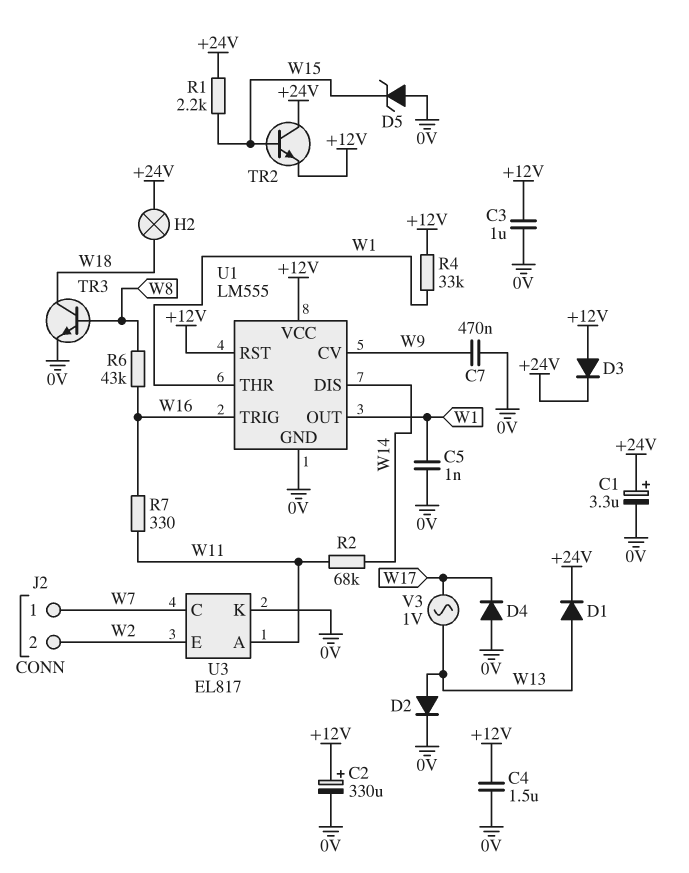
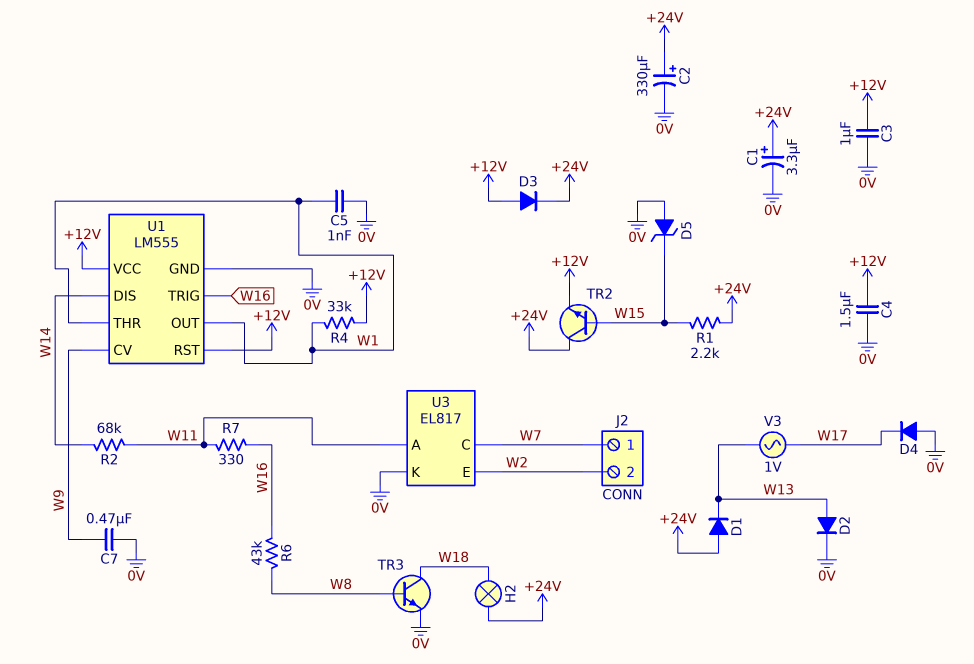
C2: 330uF (plus +12V, minus 0V) -> 330uF (plus +24V, minus 0V)
D1: diode (A W13, K +24V) -> diode (A +24V, K W13)

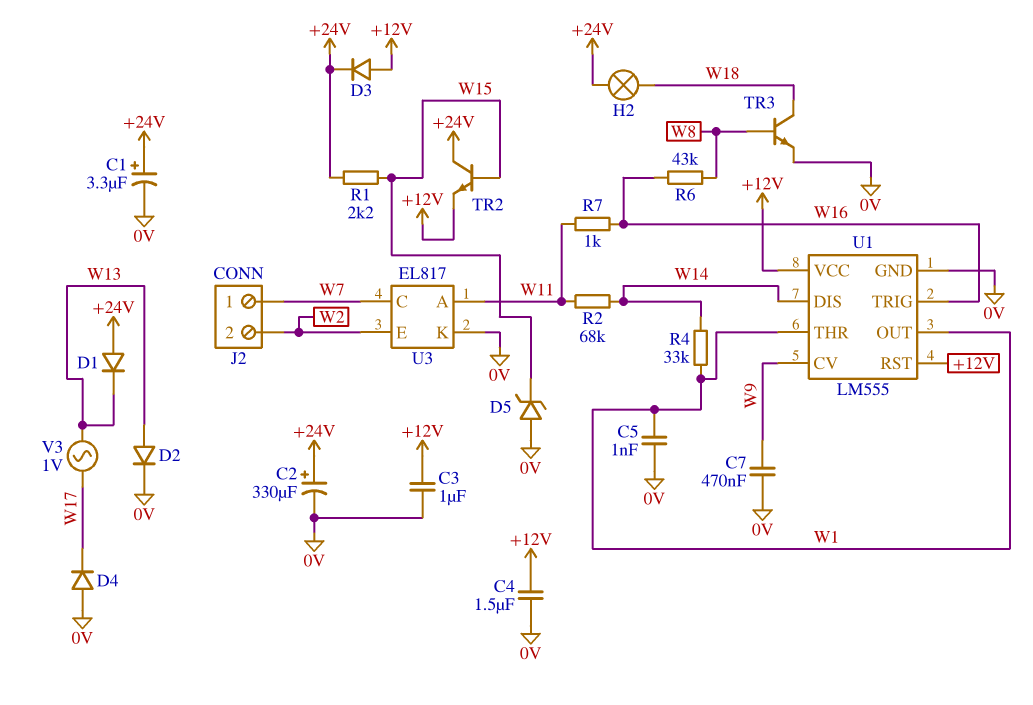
R4: 33k (+12V, W1) -> 33k (W1, W14)
R7: 330 (W11, W16) -> 1k (W11, W16)

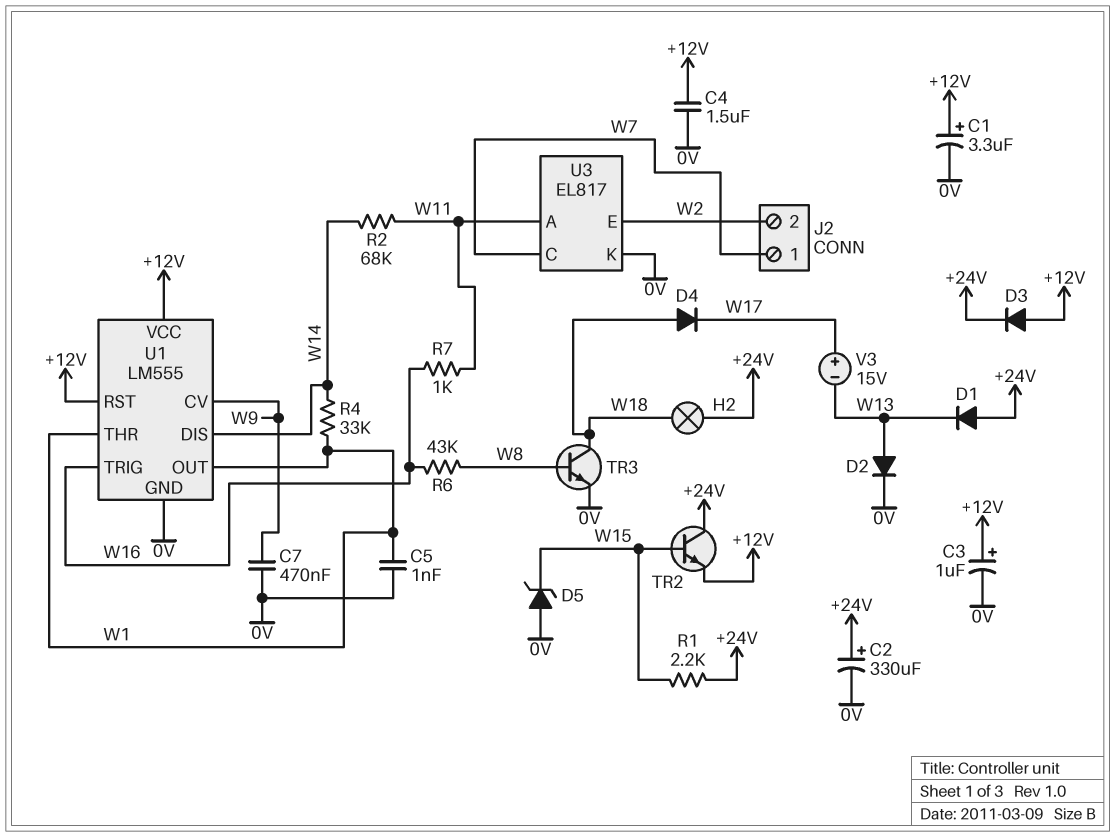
C1: 3.3uF (plus +24V, minus 0V) -> 3.3uF (plus +12V, minus 0V)
C3: 1uF (+12V, 0V) -> 1uF (plus +12V, minus 0V)
D4: diode (A 0V, K W17) -> diode (A W18, K W17)
V3: AC 1V (W13, W17) -> 15V (plus W17, minus W13)

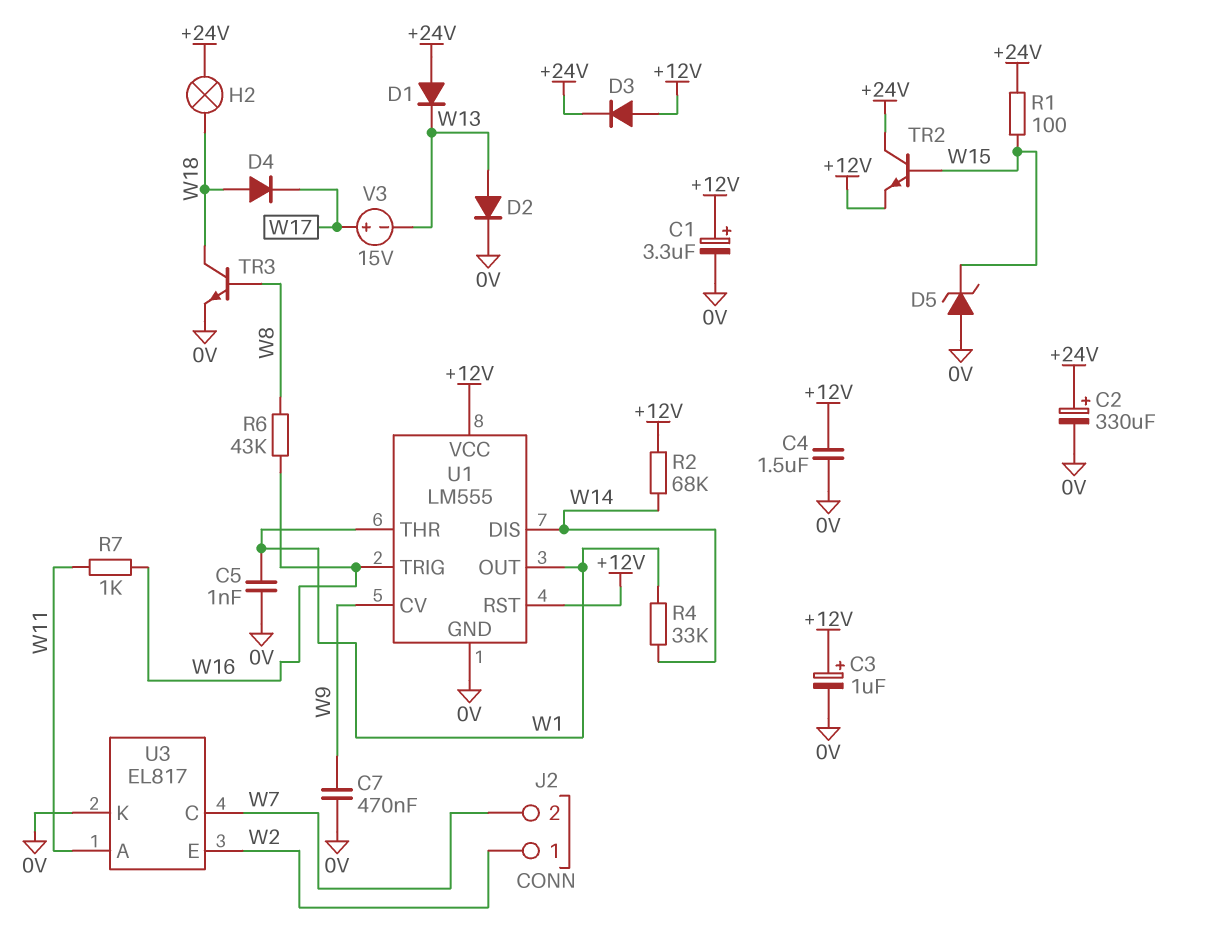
J2 pin 1: W7 -> W2
J2 pin 2: W2 -> W7
R1: 2.2k (+24V, W15) -> 100 (+24V, W15)
R2: 68k (W11, W14) -> 68k (+12V, W14)

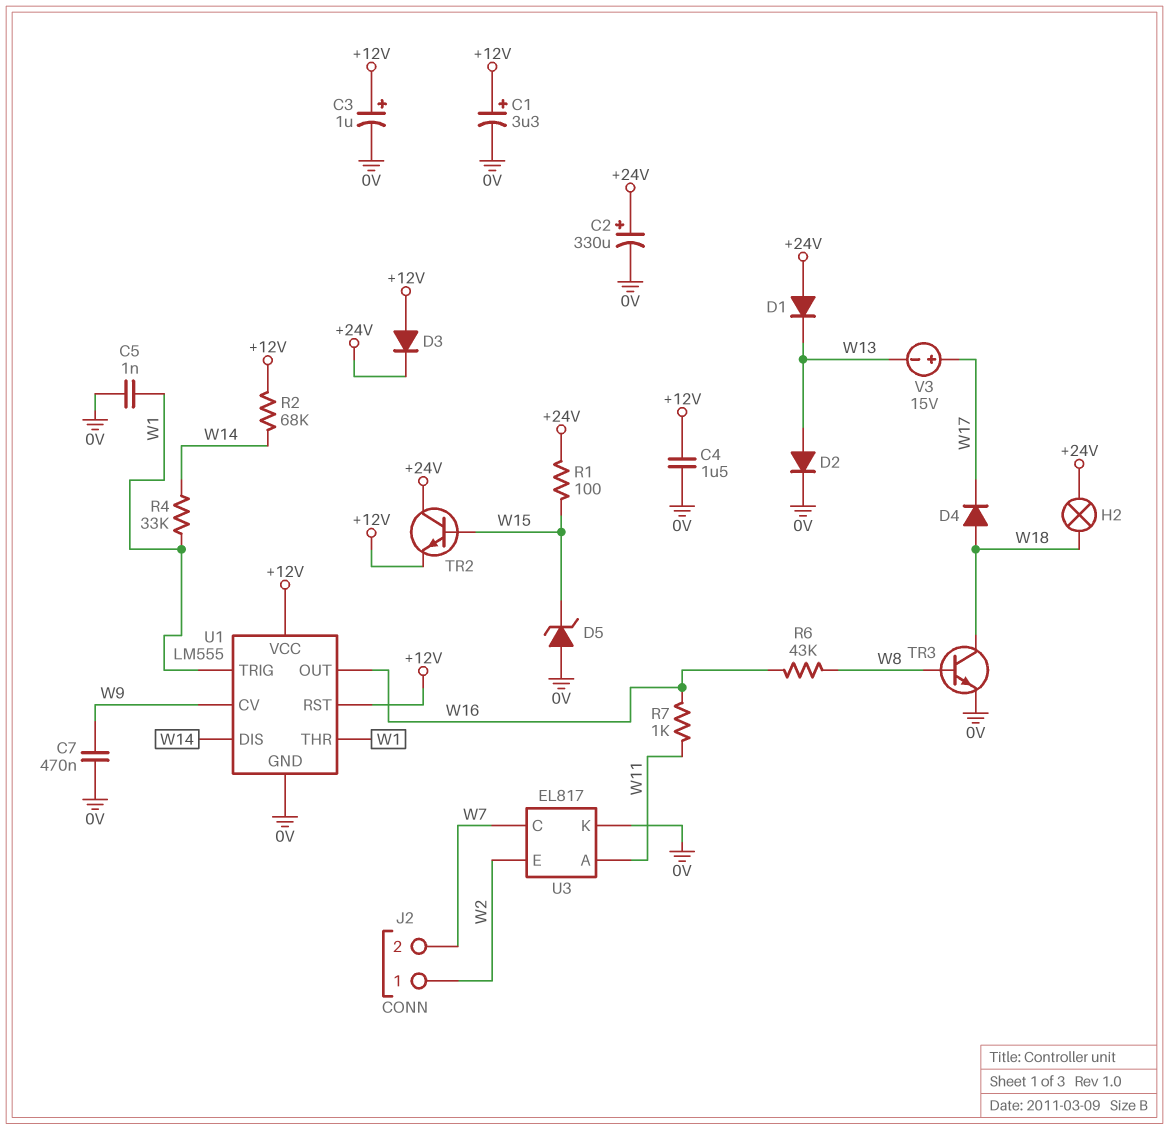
U1 pin OUT: W1 -> W16
U1 pin TRIG: W16 -> W1

